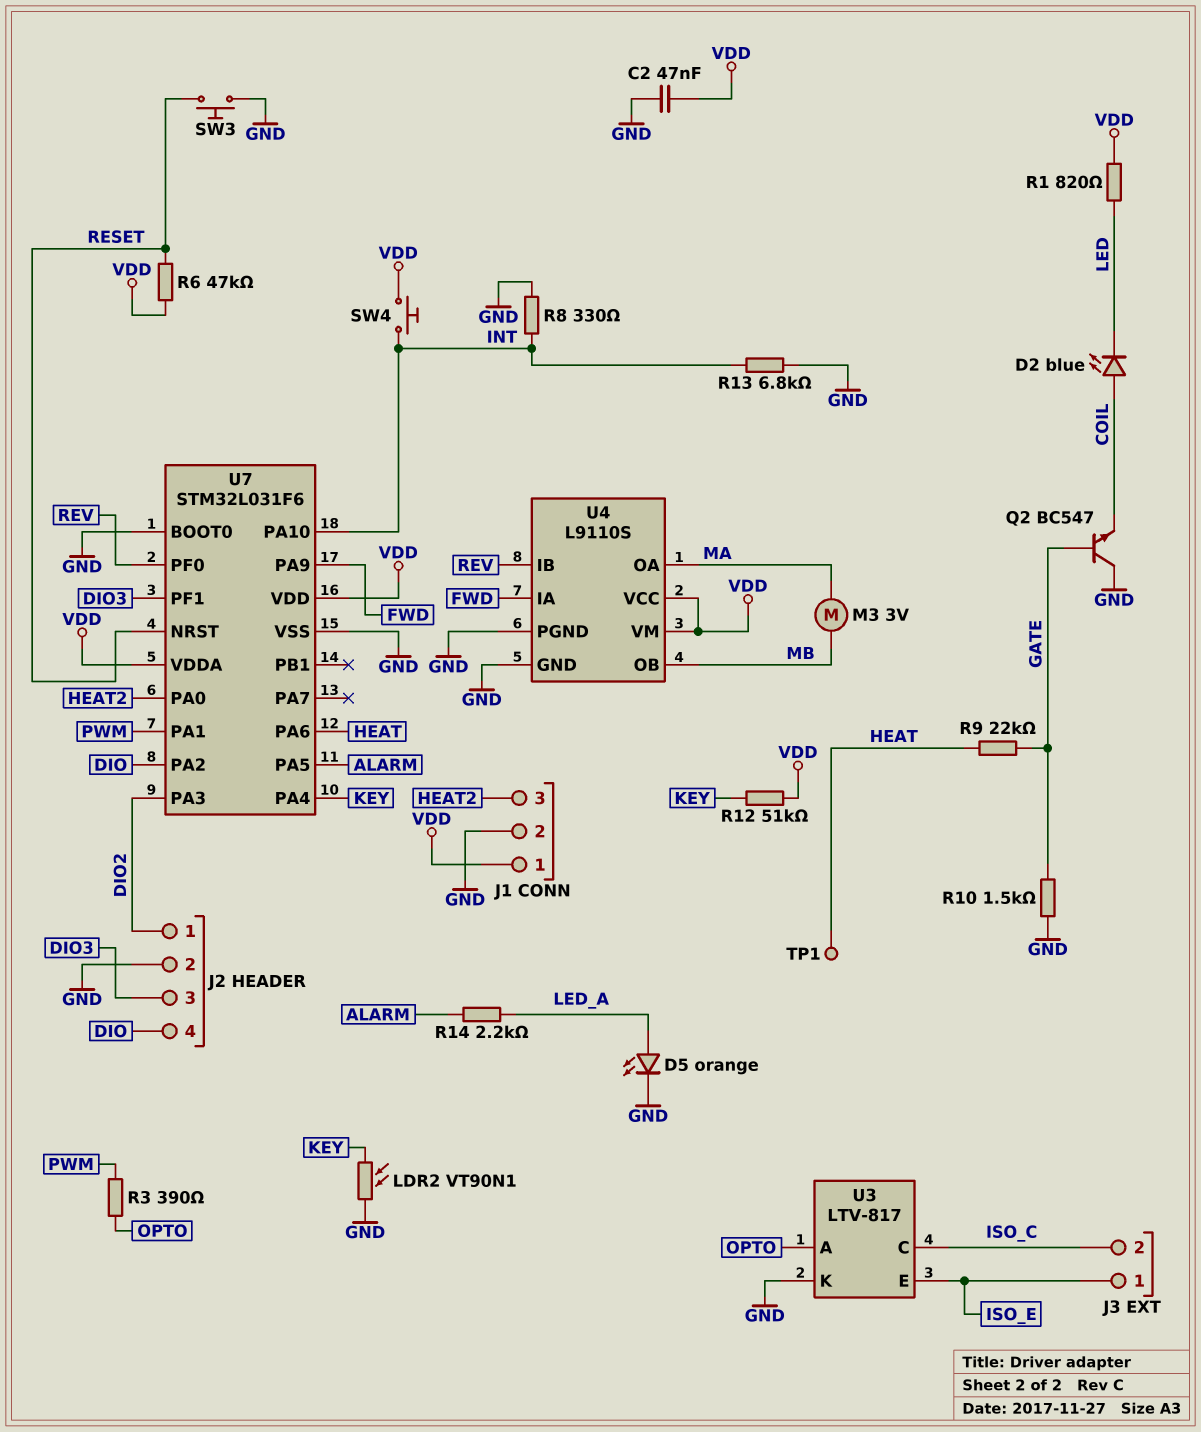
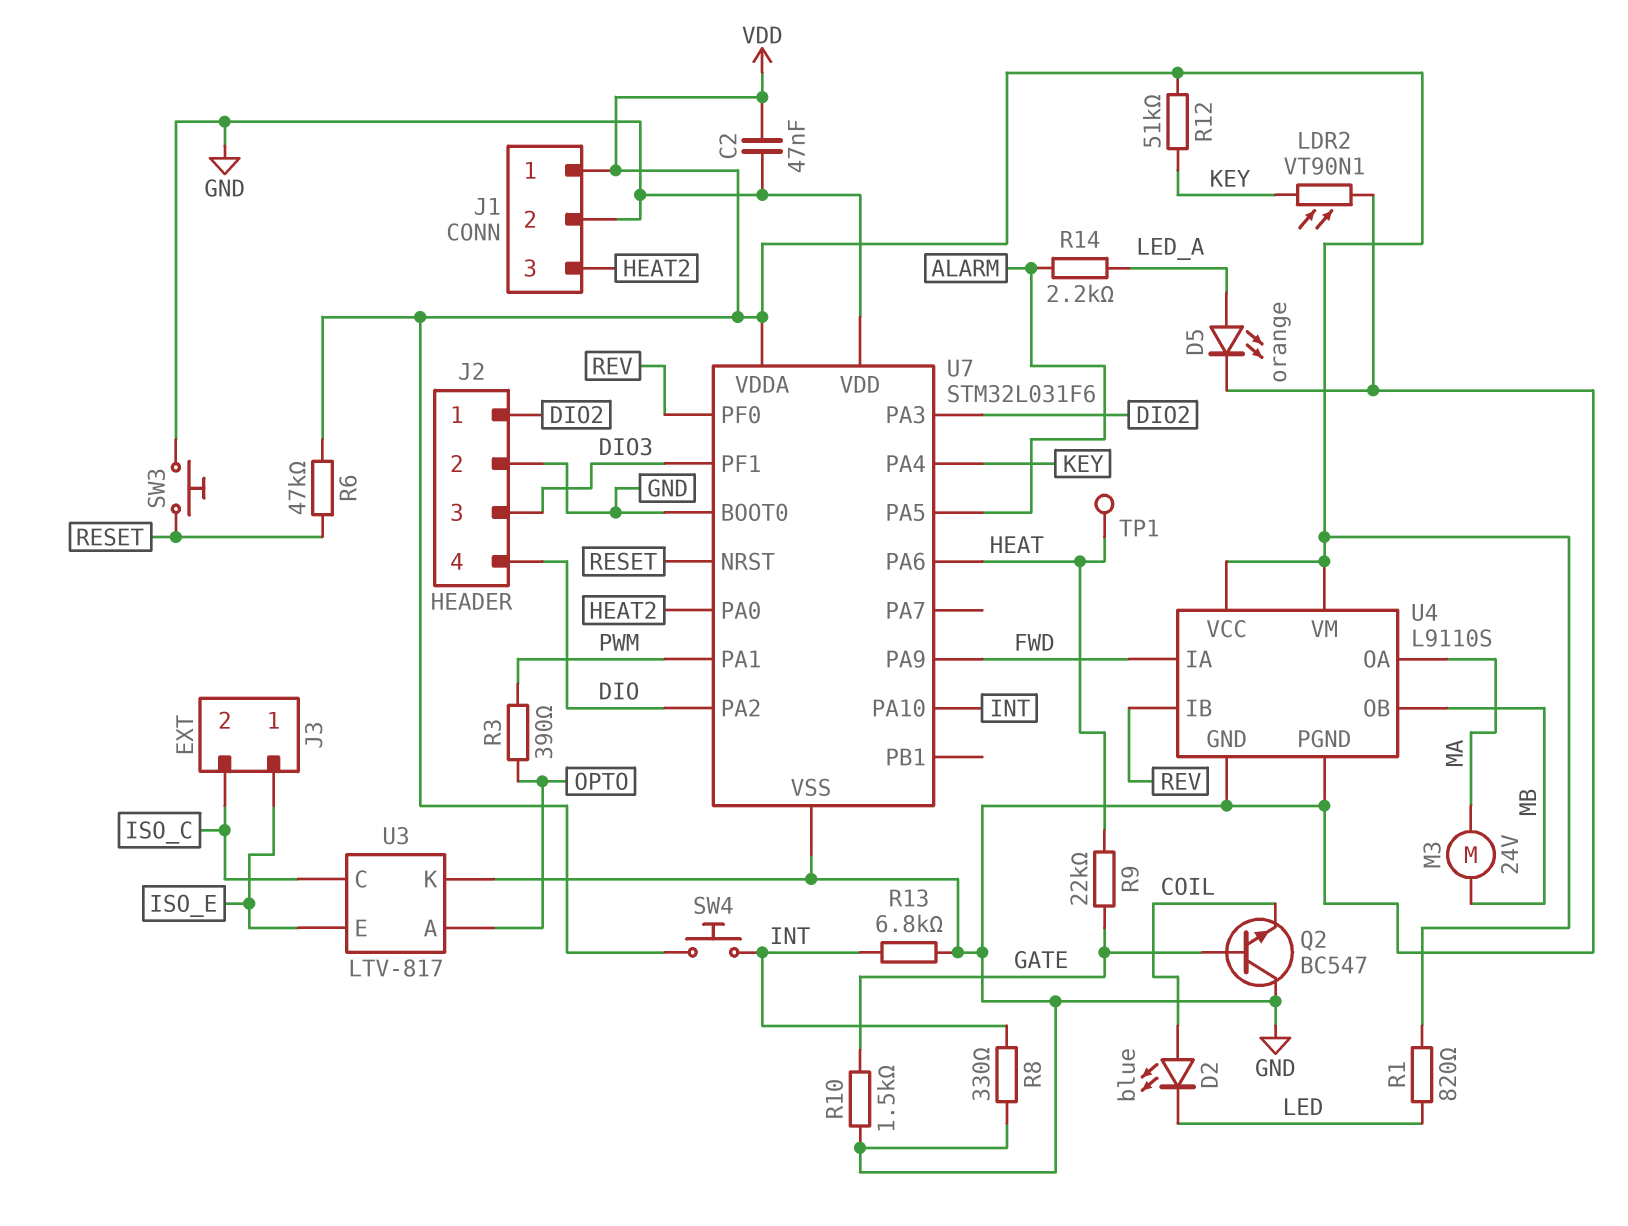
M3: motor 3V (MA, MB) -> motor 24V (MA, MB)
U7 pin VDD: VDD -> GND

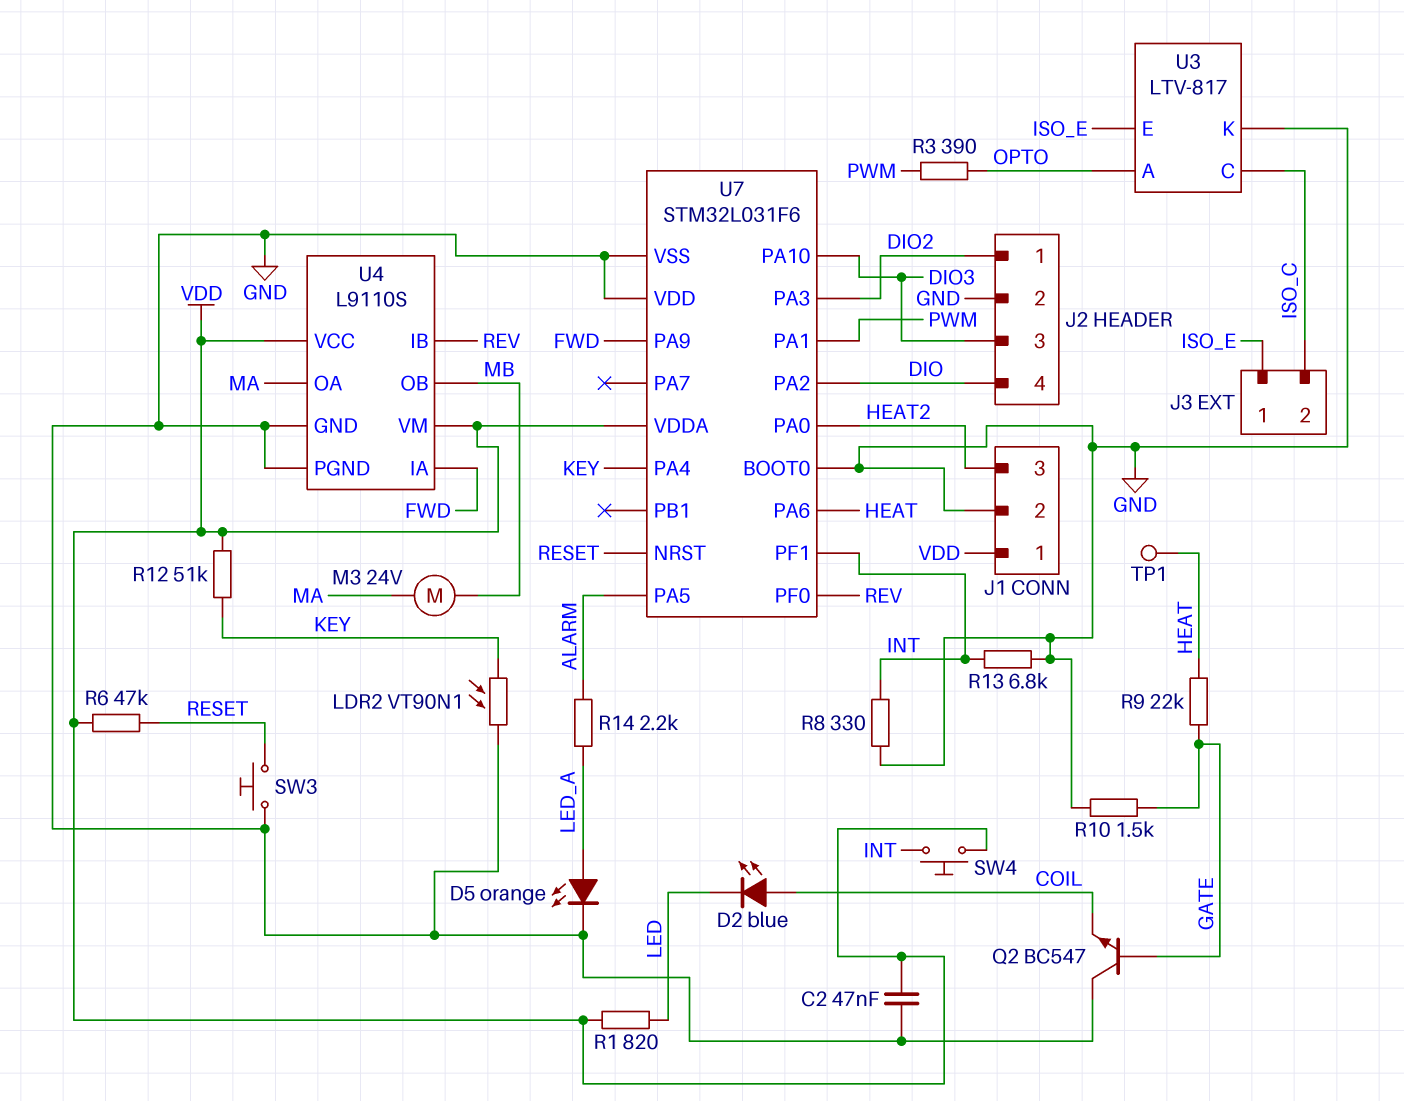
U7 pin PA10: INT -> DIO3
U7 pin PF1: DIO3 -> INT

